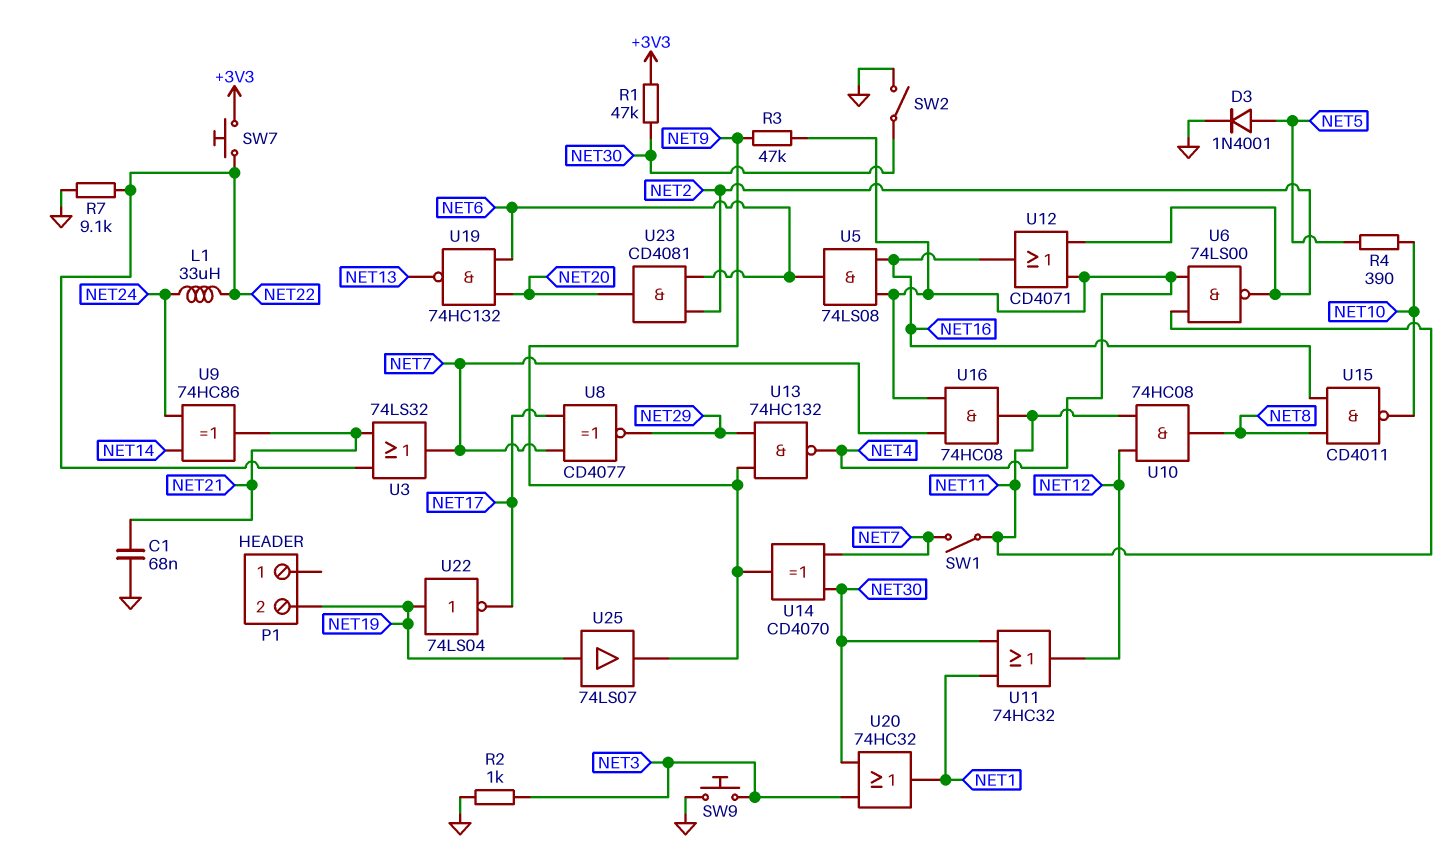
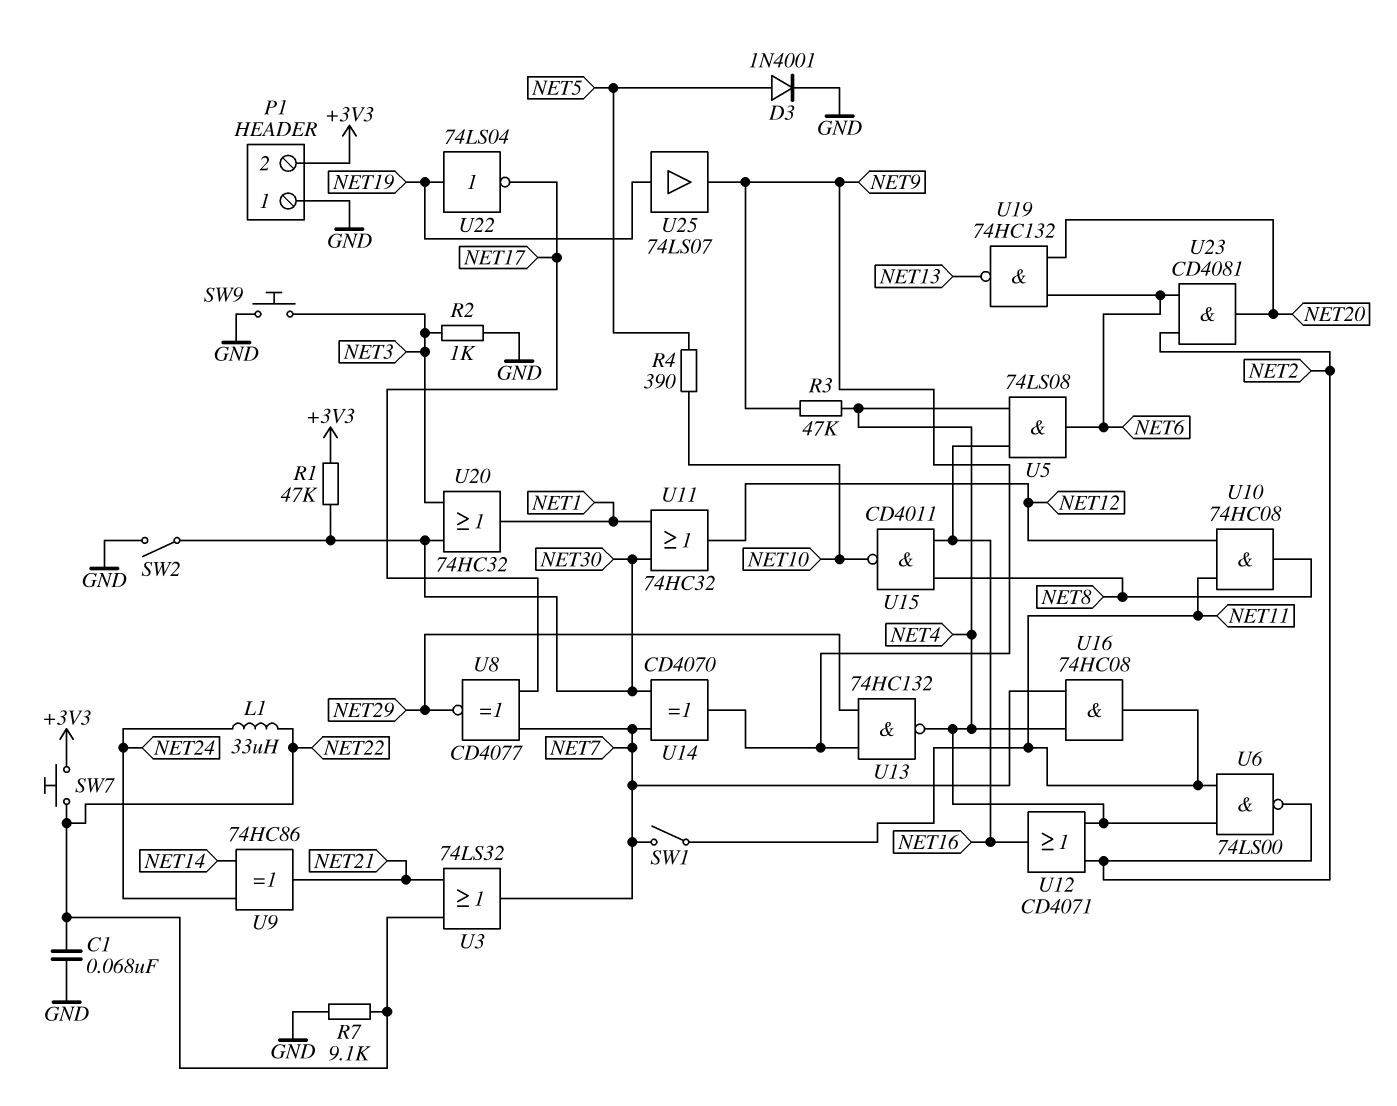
C1: 68nF (GND, NET21) -> 68nF (GND, NET22)
P1 pin 1: none -> GND
P1 pin 2: NET19 -> +3V3

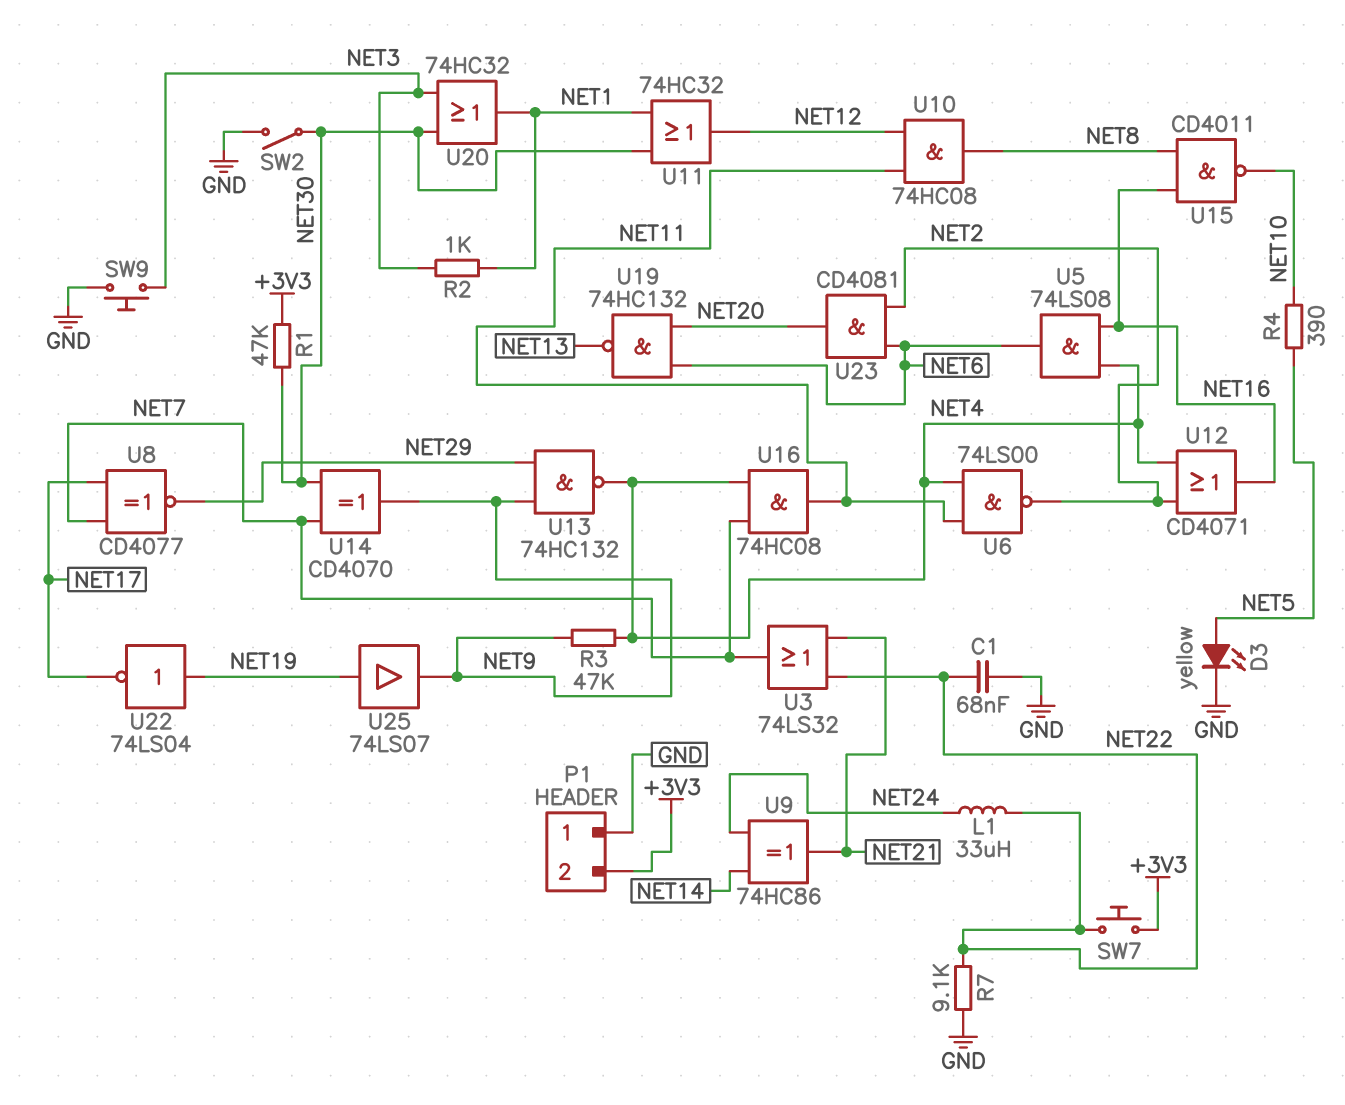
D3: diode 1N4001 (A NET5, K GND) -> LED yellow (A NET5, K GND)
R2: 1k (GND, NET3) -> 1k (NET1, NET3)
SW1: switch (NET7, NET11) -> none

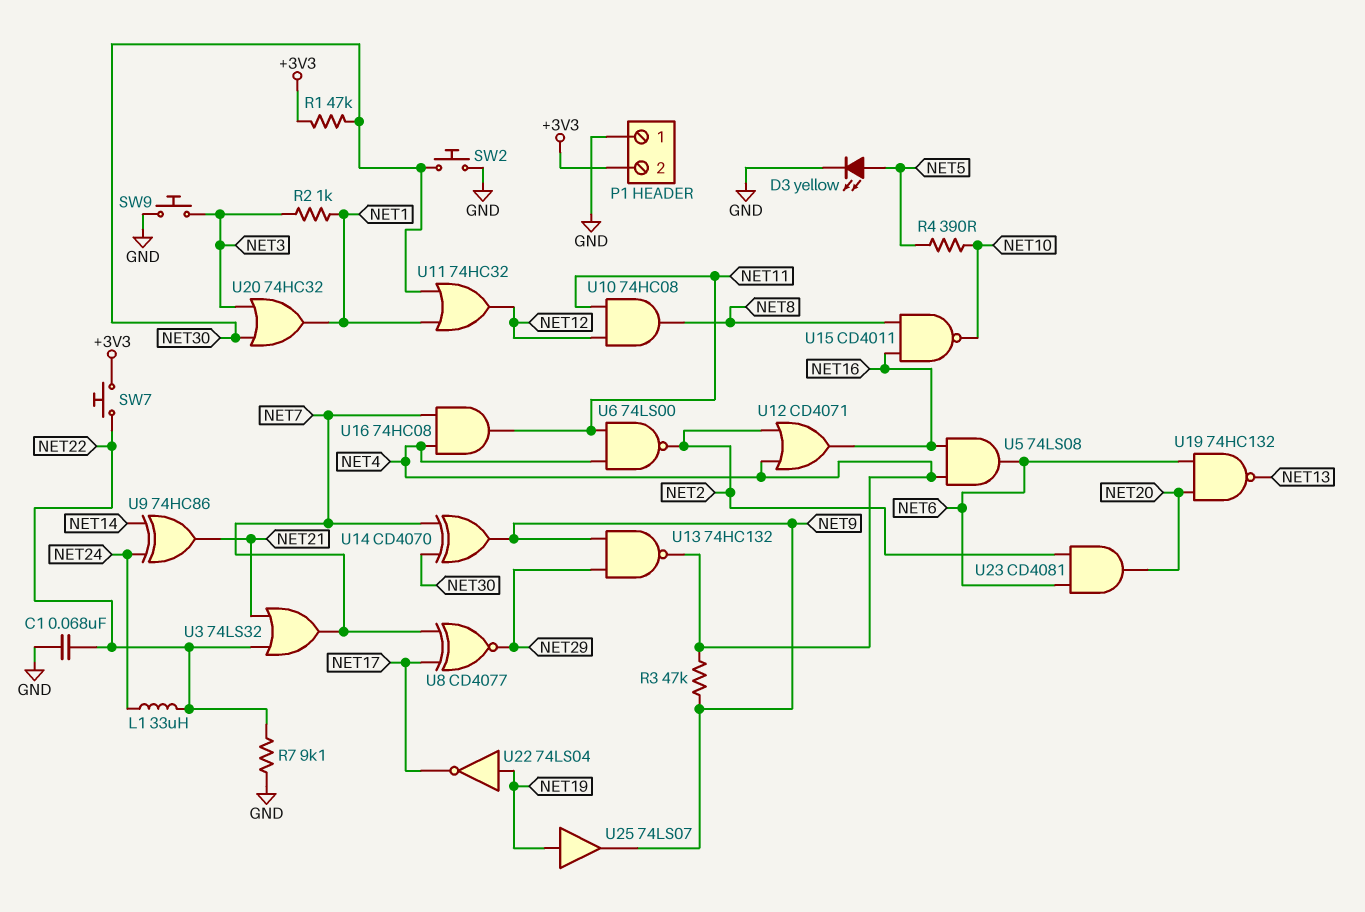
SW2: switch (GND, NET30) -> button (GND, NET30)

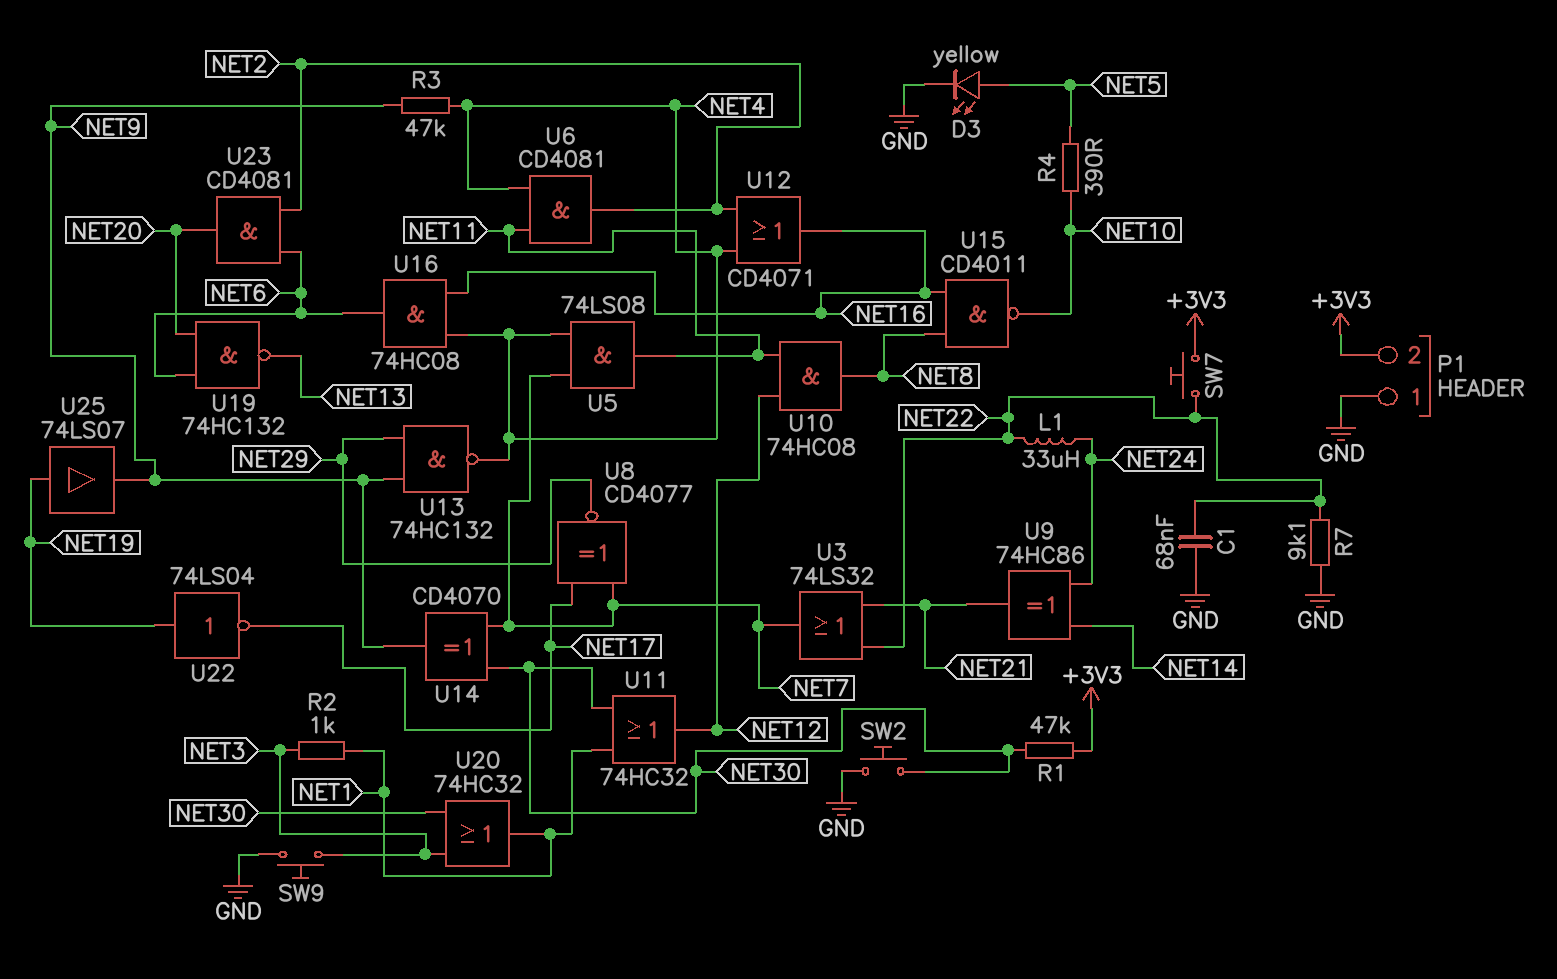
U5: AND 74LS08 (in NET4, in NET16, out NET6) -> AND 74LS08 (in NET4, in NET7, out NET11)
U6: NAND 74LS00 (in NET4, in NET11, out NET2) -> AND CD4081 (in NET4, in NET11, out NET2)
U16: AND 74HC08 (in NET4, in NET7, out NET11) -> AND 74HC08 (in NET4, in NET16, out NET6)

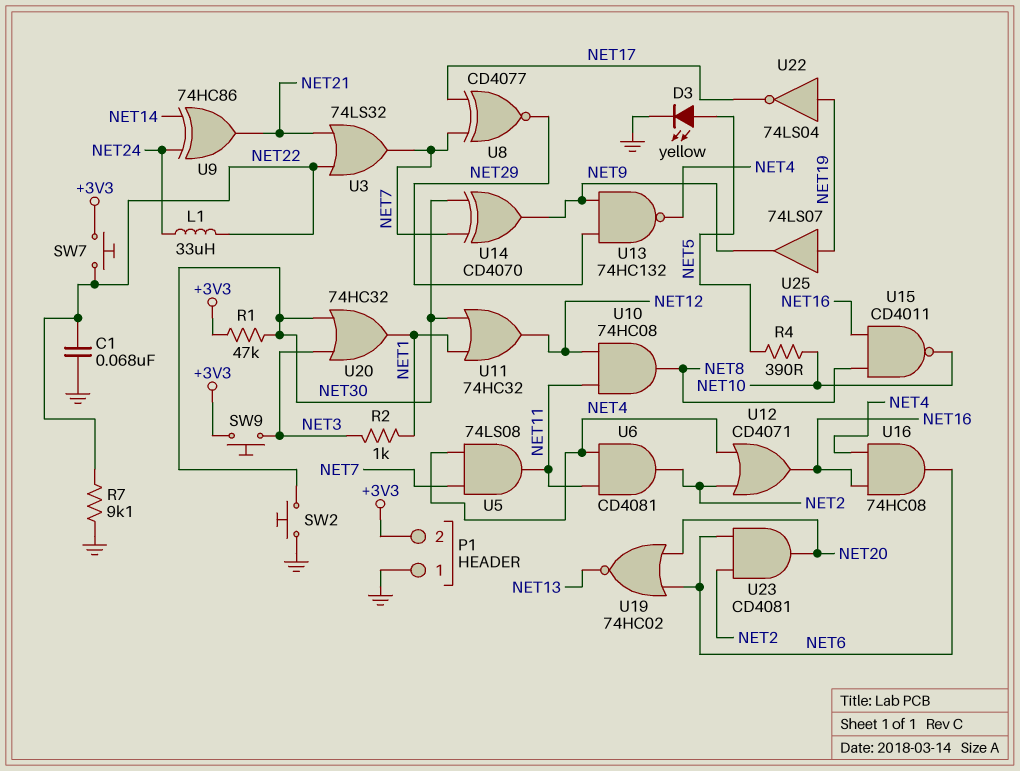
R3: 47k (NET4, NET9) -> none
SW9: button (GND, NET3) -> button (+3V3, NET3)
U19: NAND 74HC132 (in NET6, in NET20, out NET13) -> NOR 74HC02 (in NET6, in NET20, out NET13)

